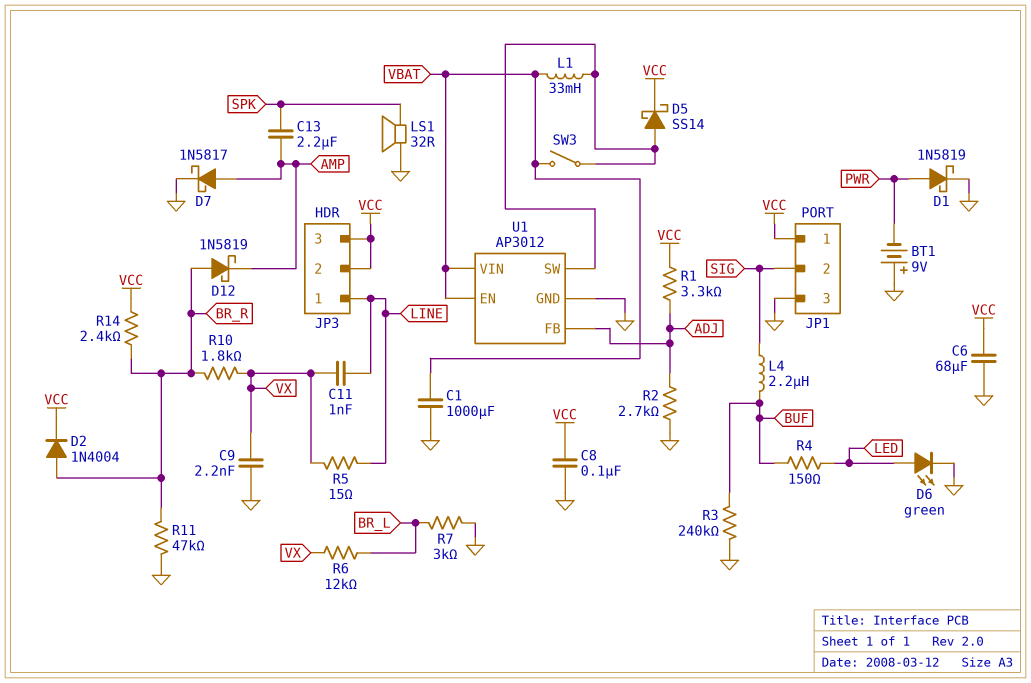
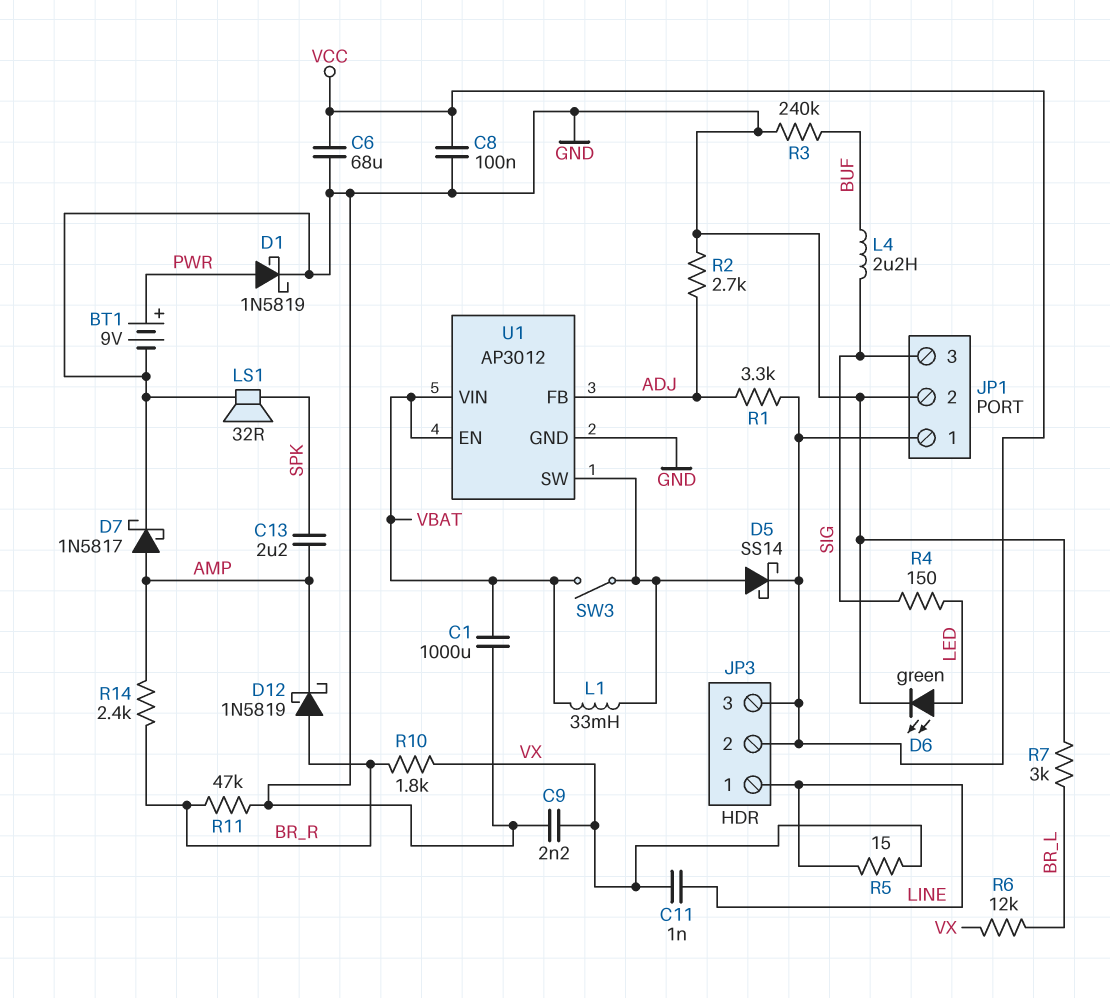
BT1: 9V (plus GND, minus PWR) -> 9V (plus PWR, minus GND)
D2: diode 1N4004 (A BR_R, K VCC) -> none
JP1 pin 2: SIG -> GND
JP1 pin 3: GND -> SIG
R4: 150 (BUF, LED) -> 150 (LED, SIG)
R14: 2.4k (BR_R, VCC) -> 2.4k (AMP, BR_R)

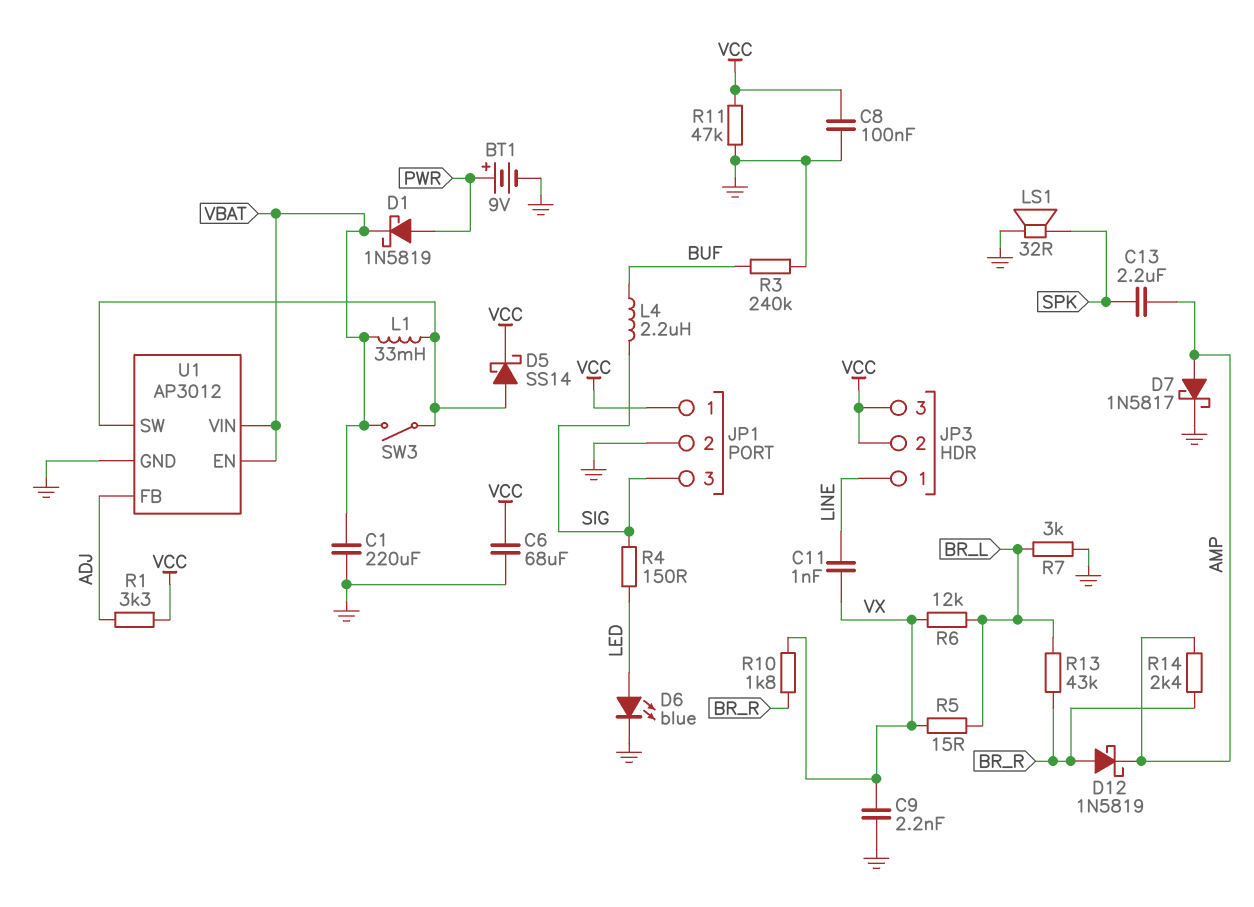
C1: 1000uF (GND, VBAT) -> 220uF (GND, VBAT)
D1: schottky 1N5819 (A PWR, K GND) -> schottky 1N5819 (A PWR, K VBAT)
D6: LED green (A LED, K GND) -> LED blue (A LED, K GND)
R2: 2.7k (ADJ, GND) -> none
R5: 15 (LINE, VX) -> 15 (BR_L, VX)
R11: 47k (BR_R, GND) -> 47k (GND, VCC)
R13: none -> 43k (BR_L, BR_R)

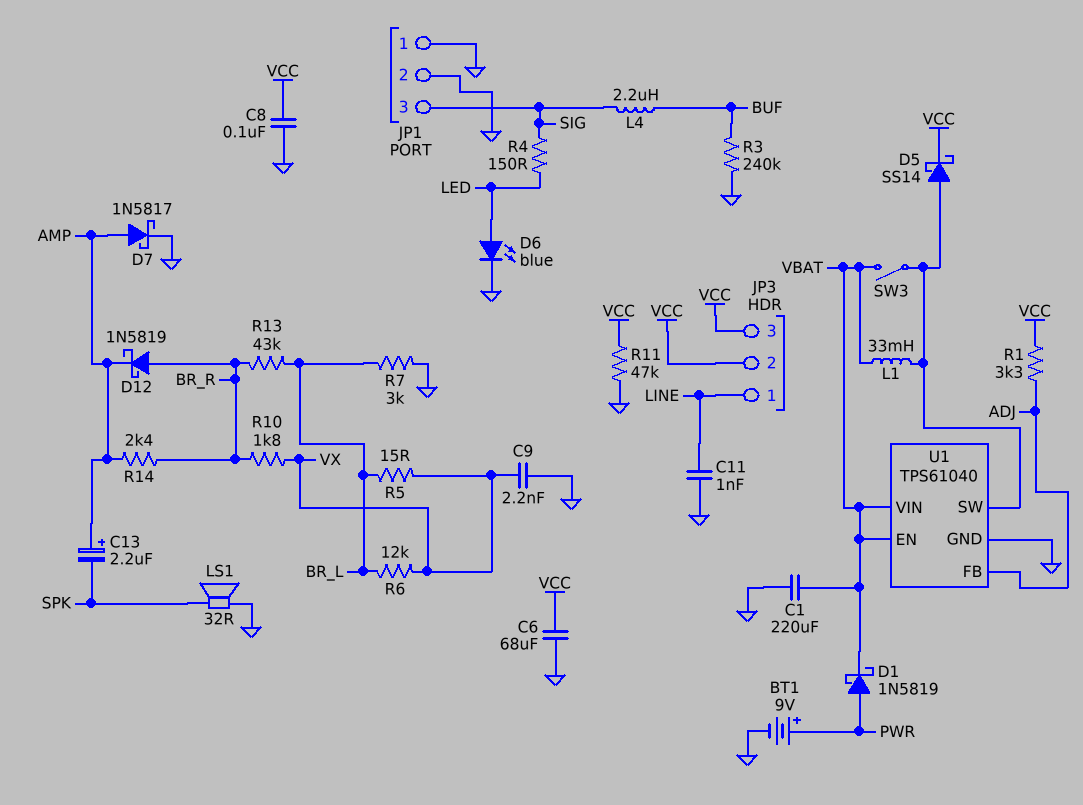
C11: 1nF (LINE, VX) -> 1nF (GND, LINE)
C13: 2.2uF (AMP, SPK) -> 2.2uF (plus AMP, minus SPK)
JP1 pin 1: VCC -> GND
U1: AP3012 -> TPS61040

